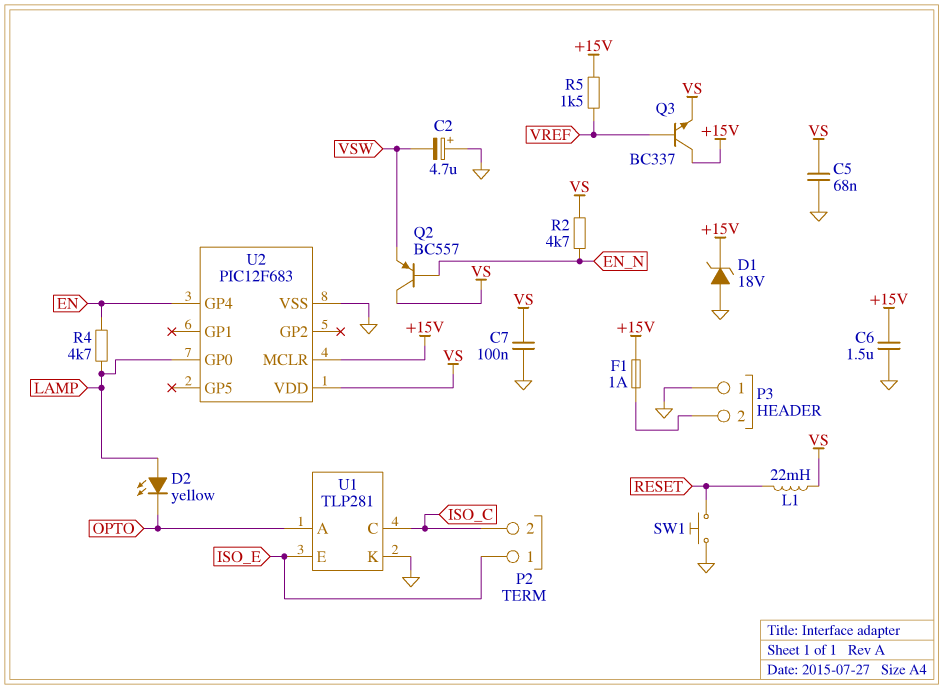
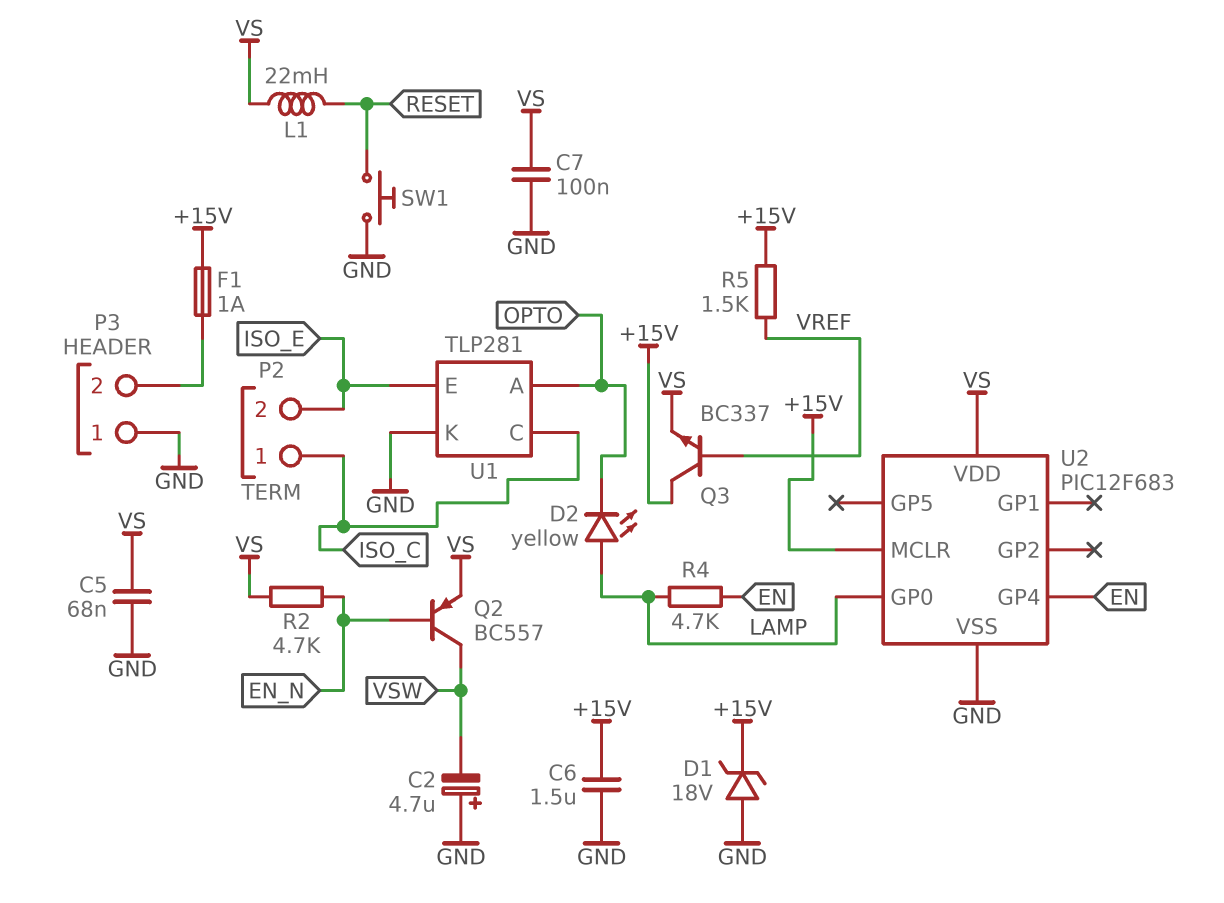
P2 pin 1: ISO_E -> ISO_C
P2 pin 2: ISO_C -> ISO_E
Q2: PNP BC557 (B EN_N, C VS, E VSW) -> PNP BC557 (B EN_N, C VSW, E VS)

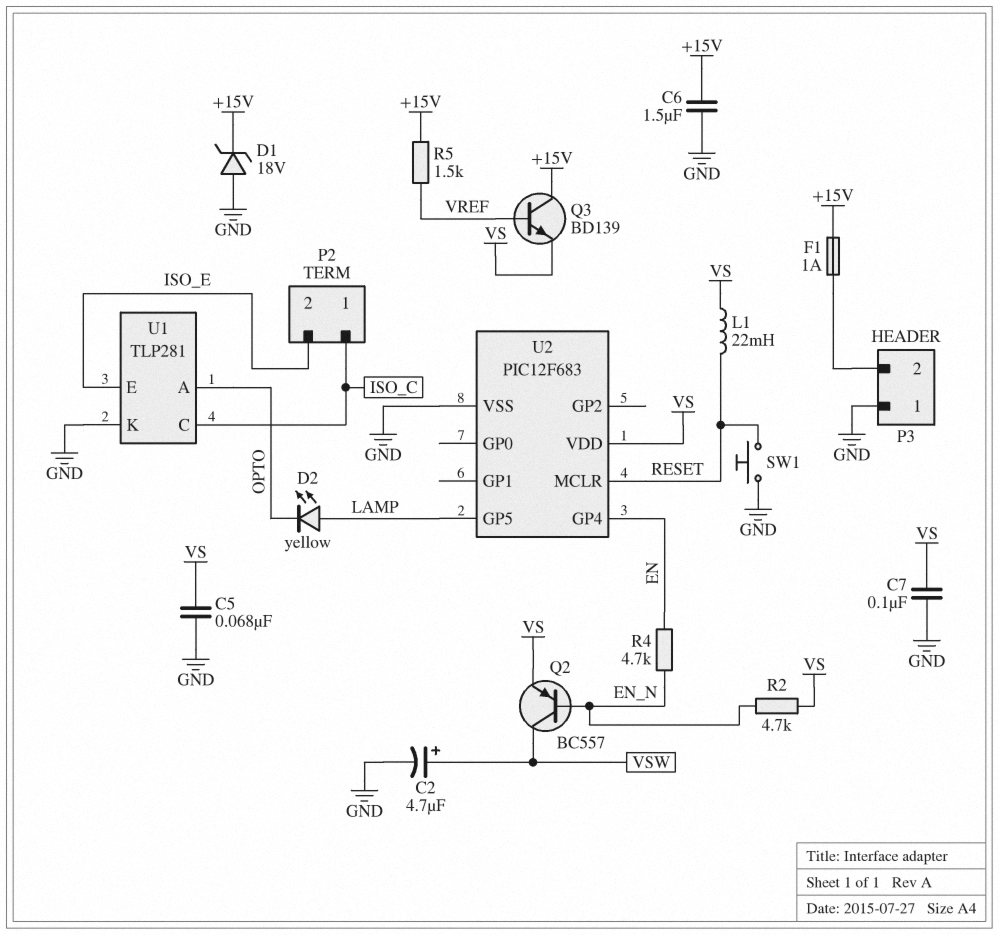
C2: 4.7uF (plus GND, minus VSW) -> 4.7uF (plus VSW, minus GND)
Q3: NPN BC337 (B VREF, C +15V, E VS) -> NPN BD139 (B VREF, C +15V, E VS)
R4: 4.7k (EN, LAMP) -> 4.7k (EN, EN_N)
U2 pin GP0: LAMP -> none
U2 pin GP5: none -> LAMP
U2 pin MCLR: +15V -> RESET

